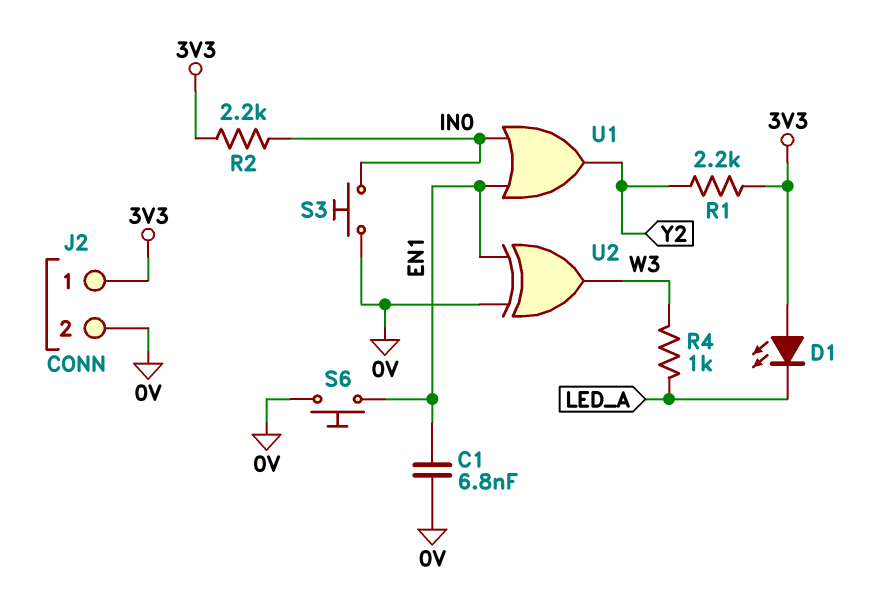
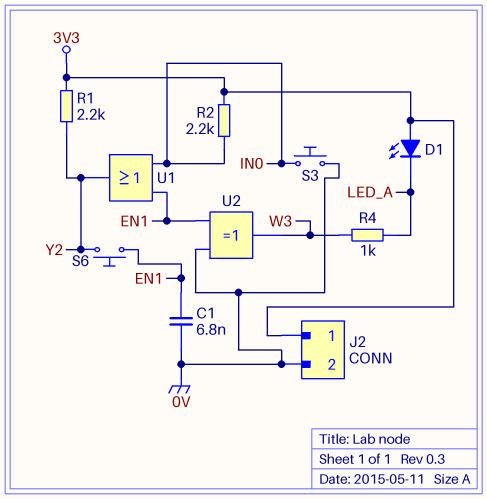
S6: button (0V, EN1) -> button (EN1, Y2)

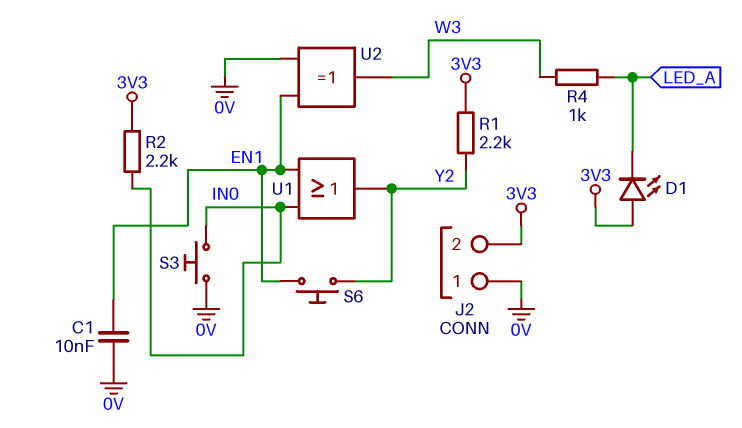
C1: 6.8nF (0V, EN1) -> 10nF (0V, EN1)
J2 pin 1: 3V3 -> 0V
J2 pin 2: 0V -> 3V3

